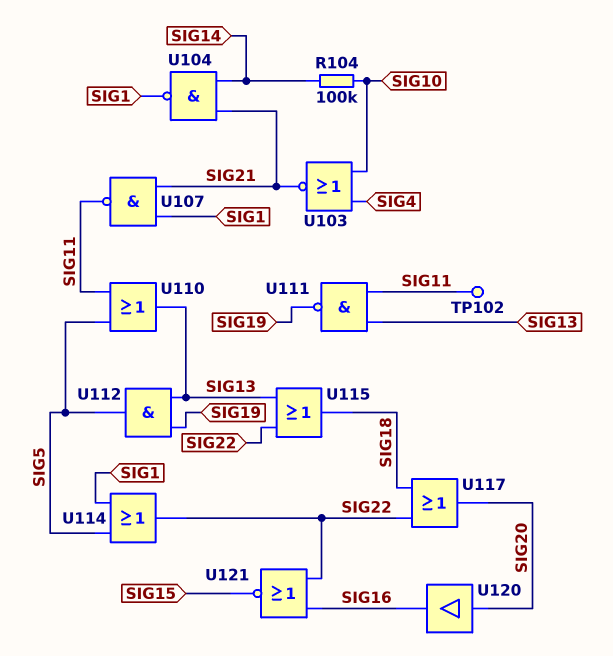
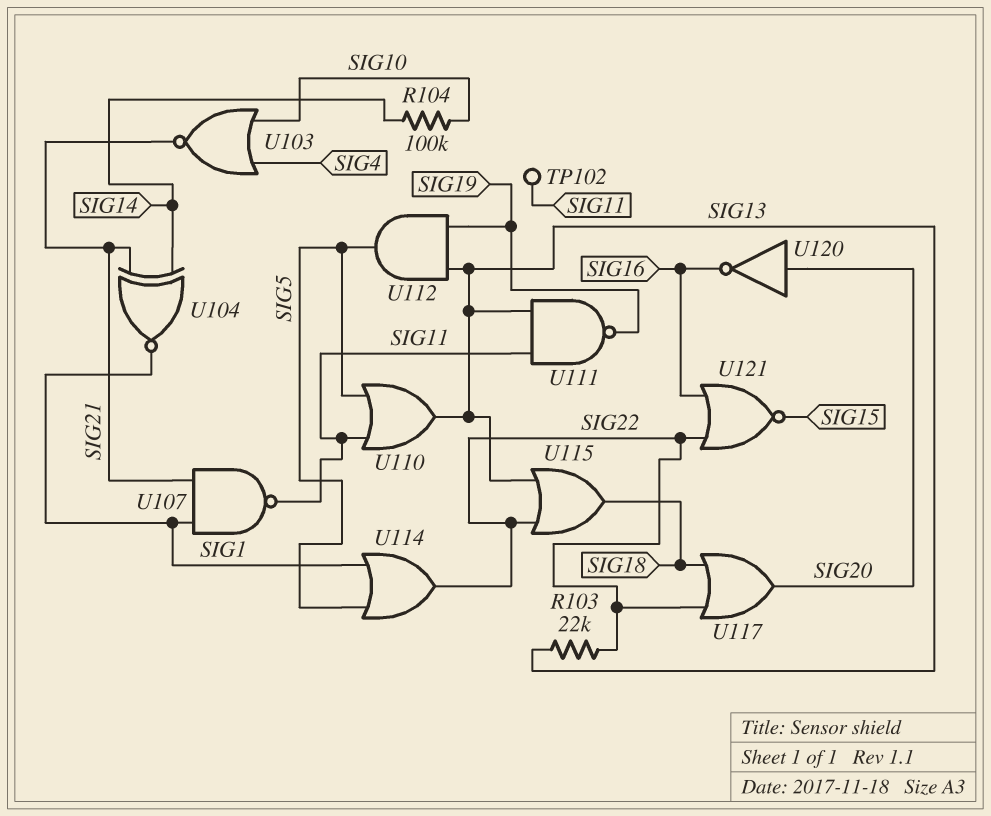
R103: none -> 22k (SIG13, SIG22)
U104: NAND (in SIG14, in SIG21, out SIG1) -> XNOR (in SIG14, in SIG21, out SIG1)
U120: buffer (in SIG20, out SIG16) -> NOT (in SIG20, out SIG16)

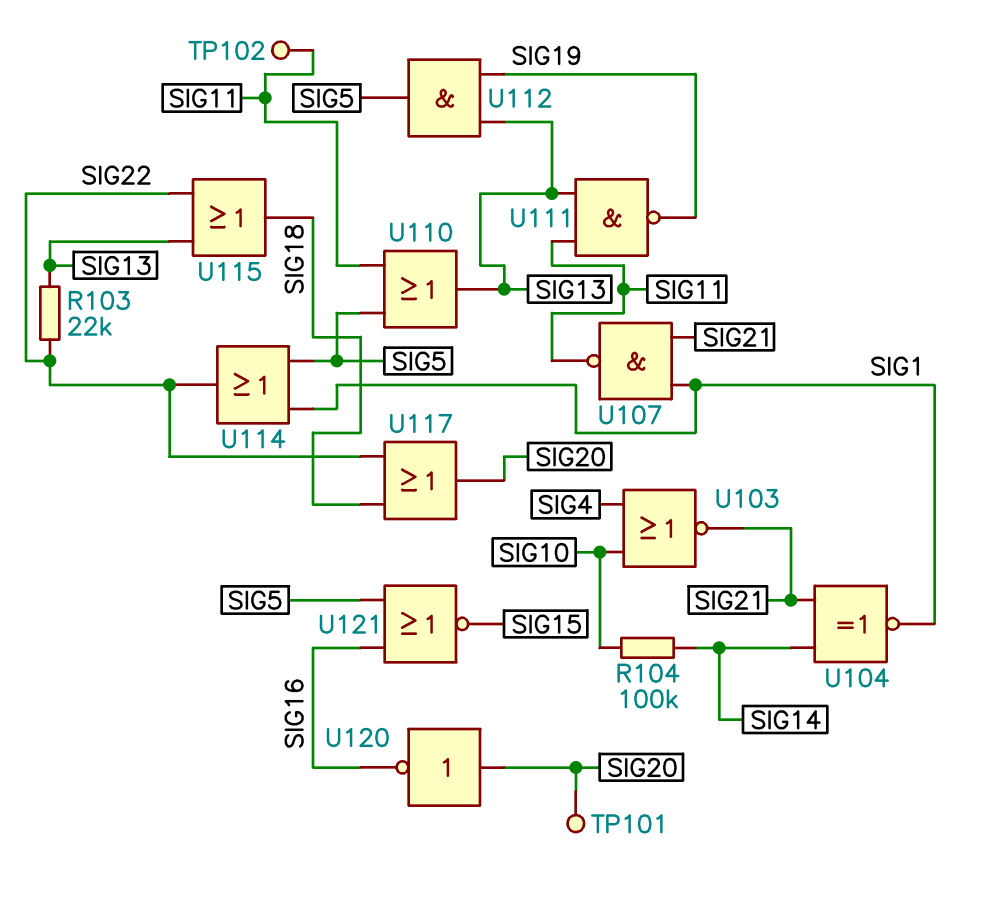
TP101: none -> test point (SIG20)
U121: NOR (in SIG16, in SIG22, out SIG15) -> NOR (in SIG5, in SIG16, out SIG15)

